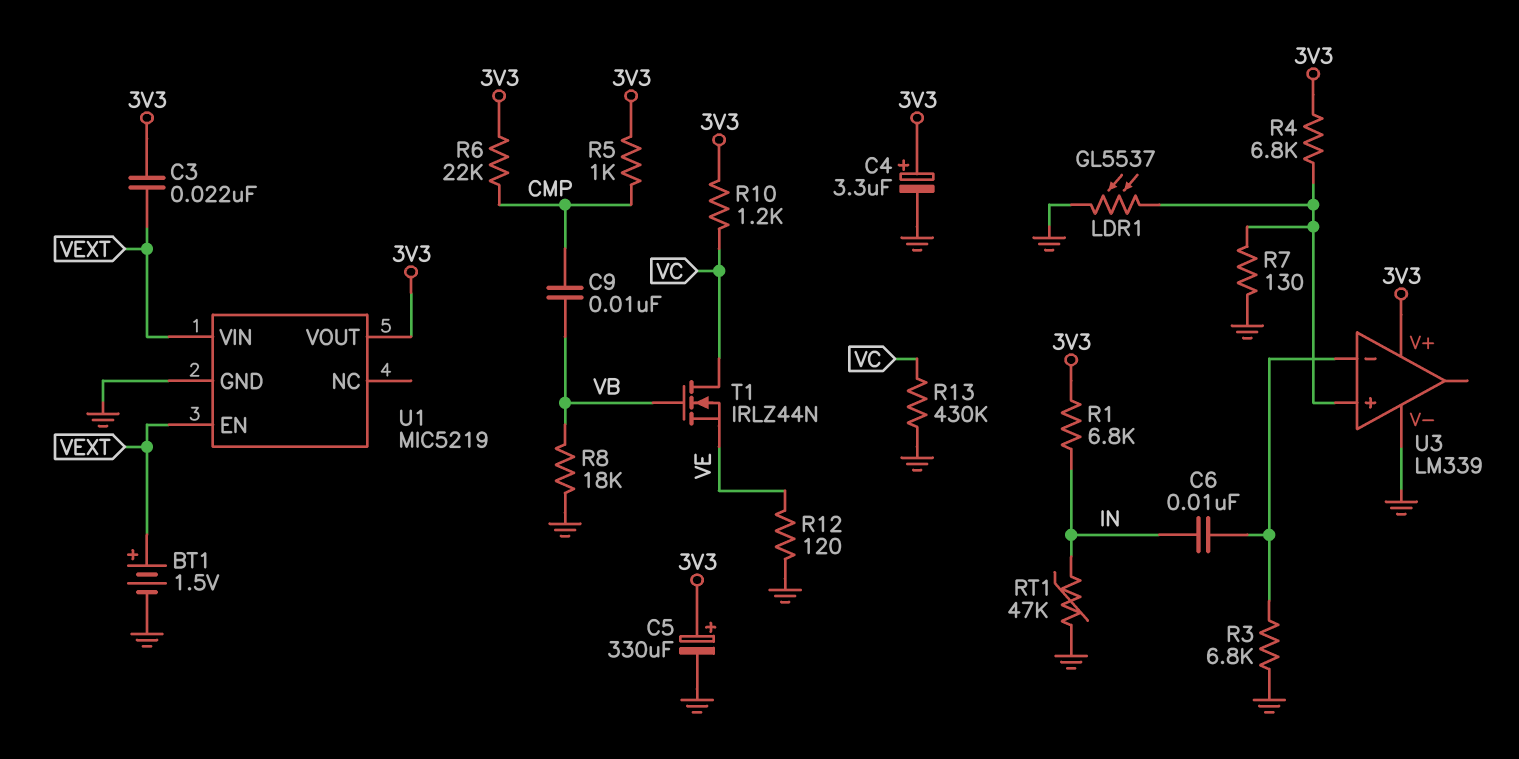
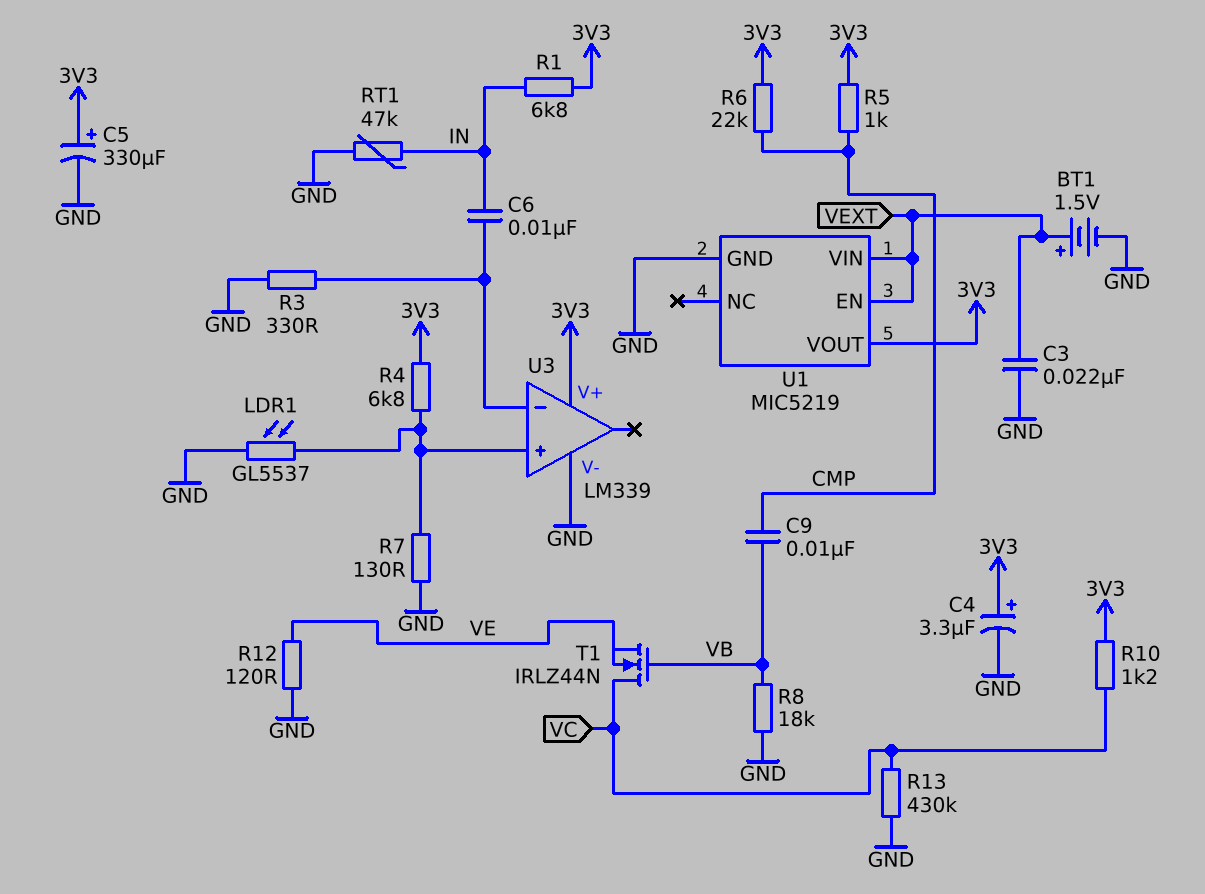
C3: 22nF (3V3, VEXT) -> 22nF (GND, VEXT)
R3: 6.8k (GND, U3/in-) -> 330 (GND, U3/in-)

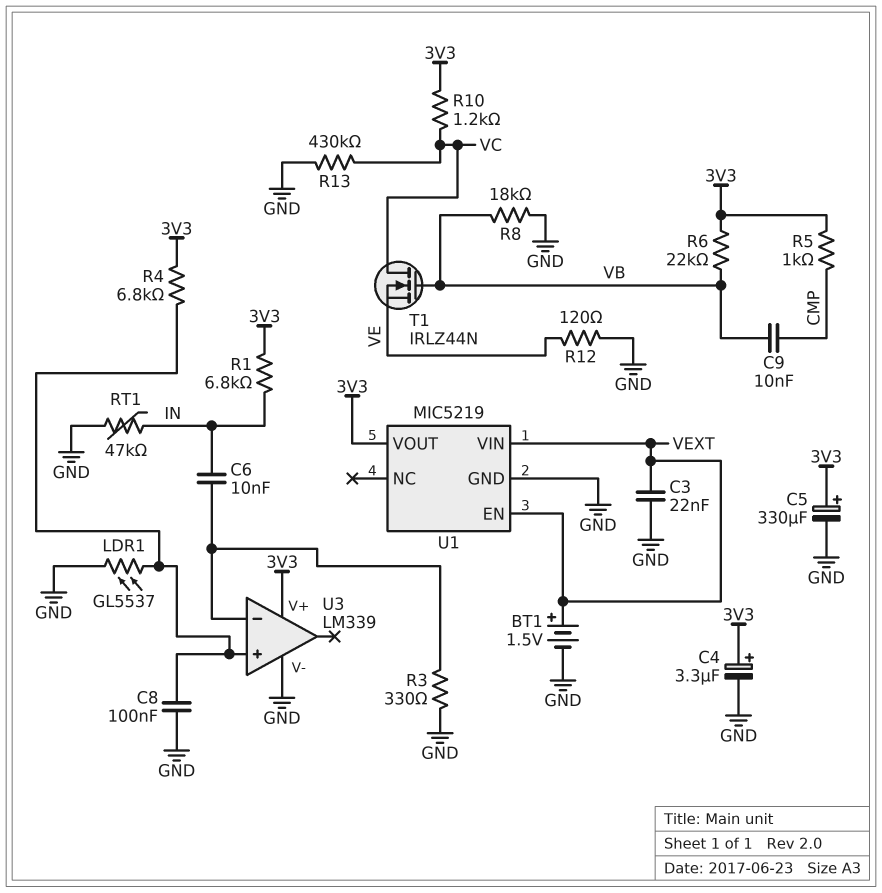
C8: none -> 100nF (GND, U3/in+)
R6: 22k (3V3, CMP) -> 22k (3V3, VB)
R7: 130 (GND, U3/in+) -> none

